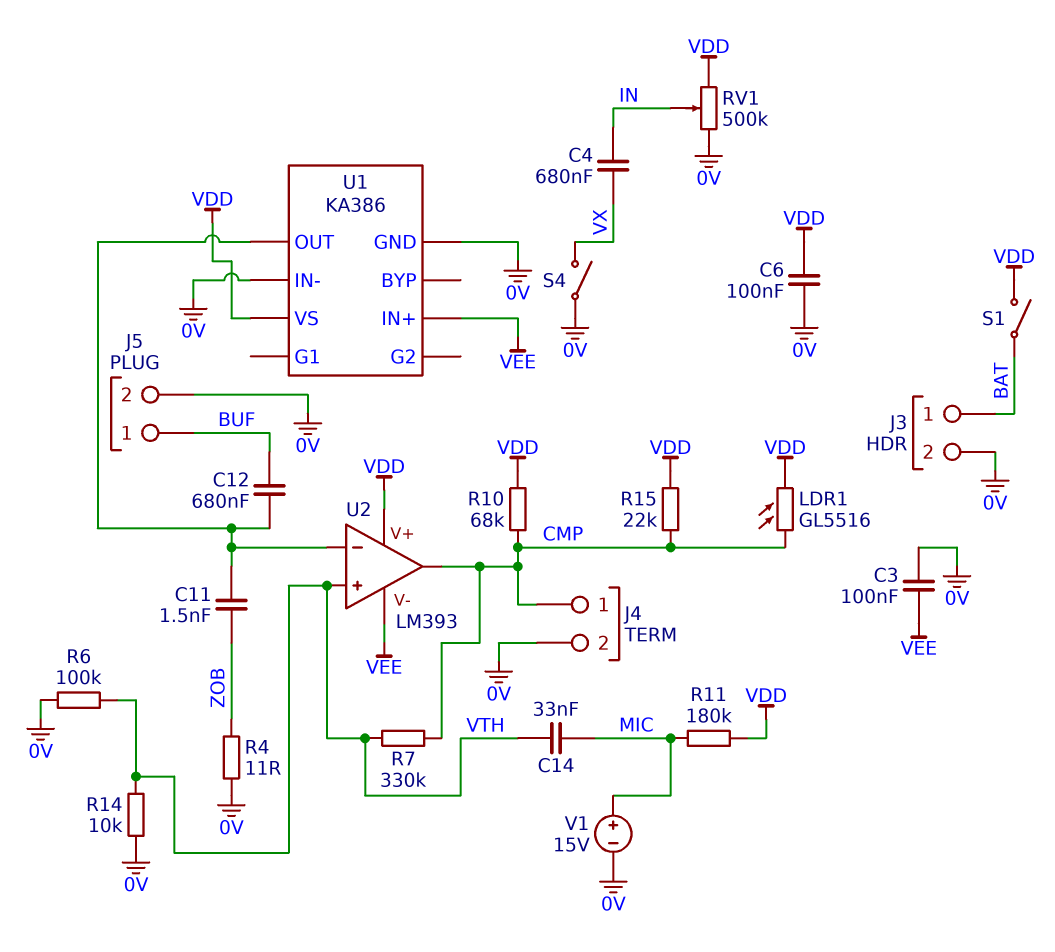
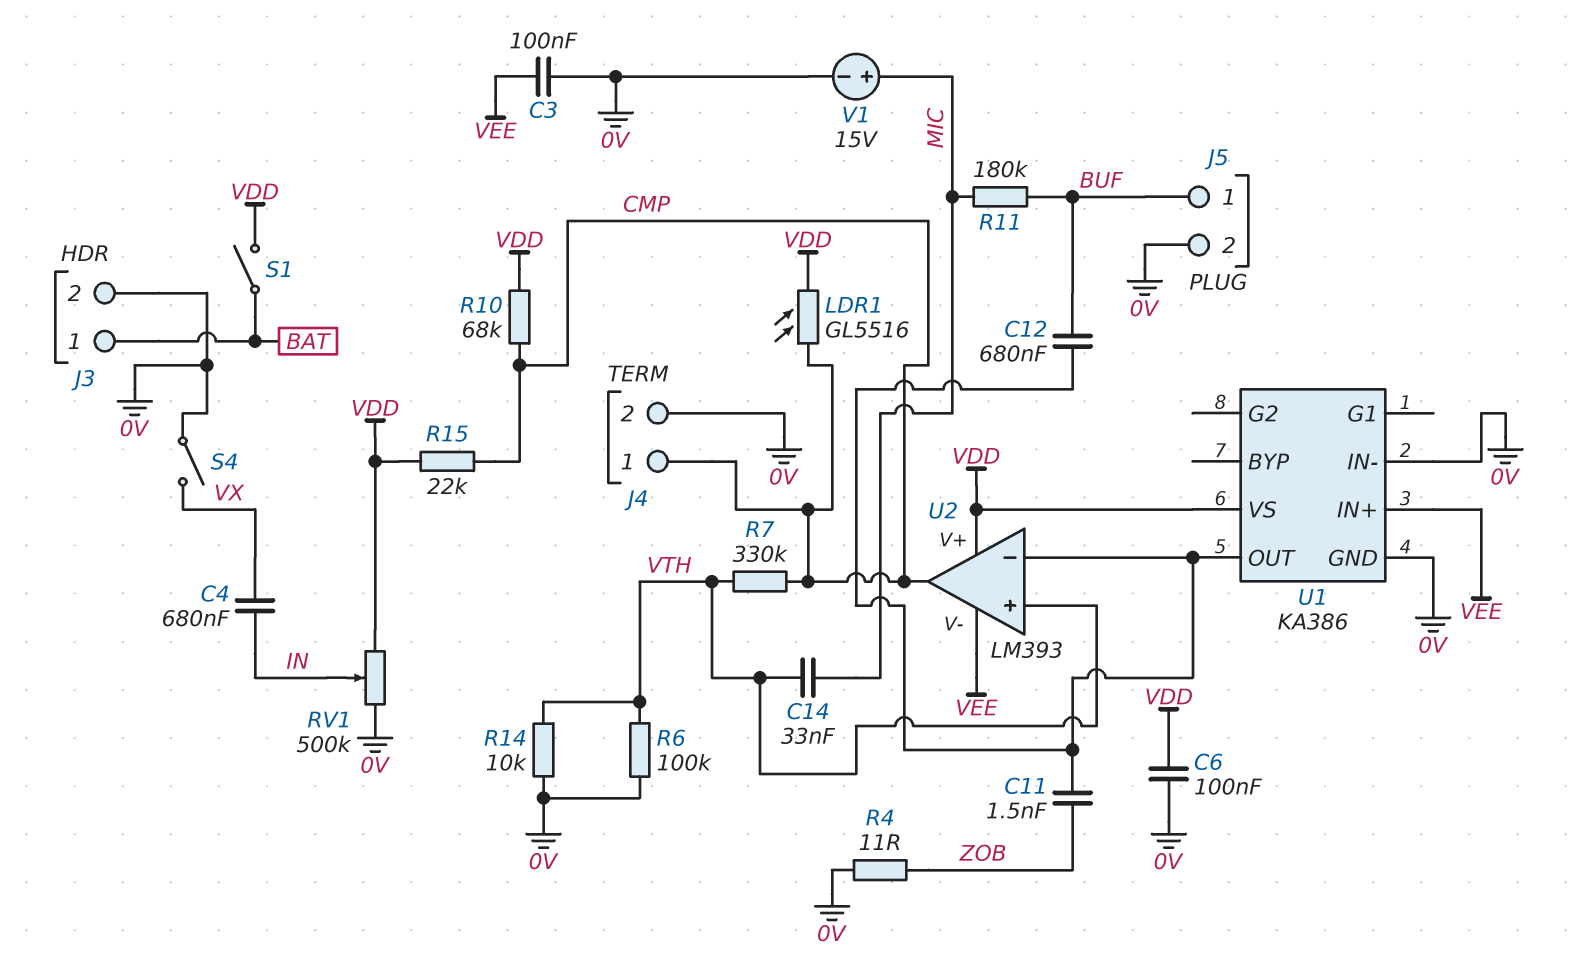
R11: 180k (MIC, VDD) -> 180k (BUF, MIC)

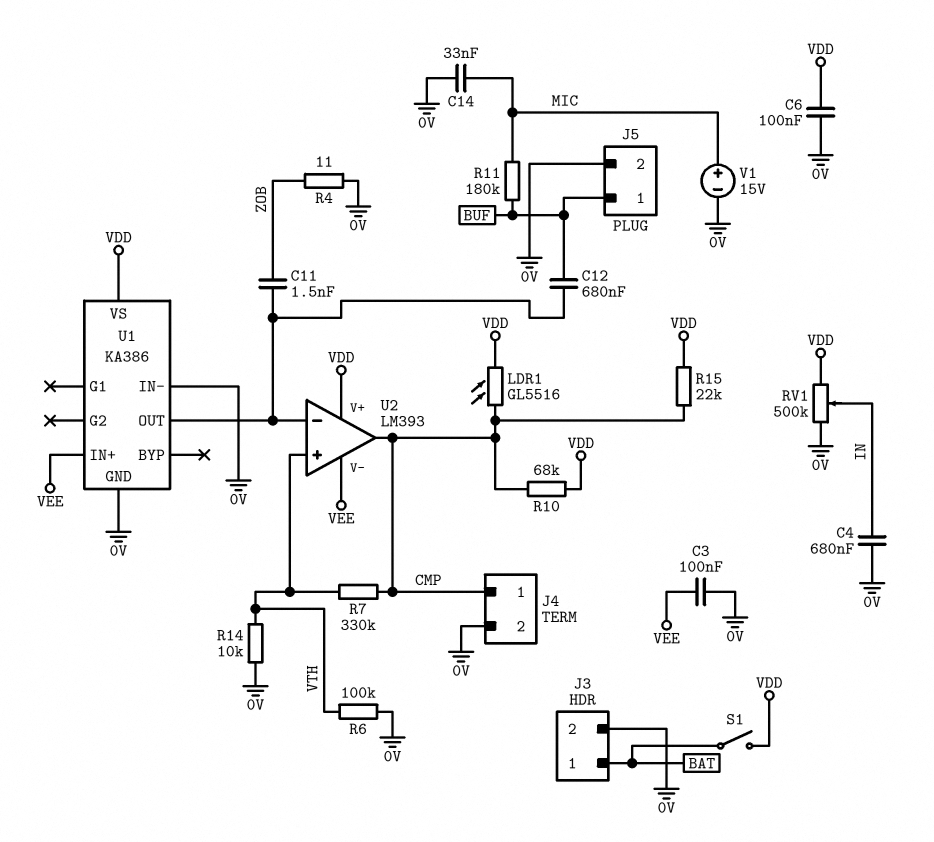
C4: 680nF (IN, VX) -> 680nF (0V, IN)
C14: 33nF (MIC, VTH) -> 33nF (0V, MIC)
S4: switch (0V, VX) -> none

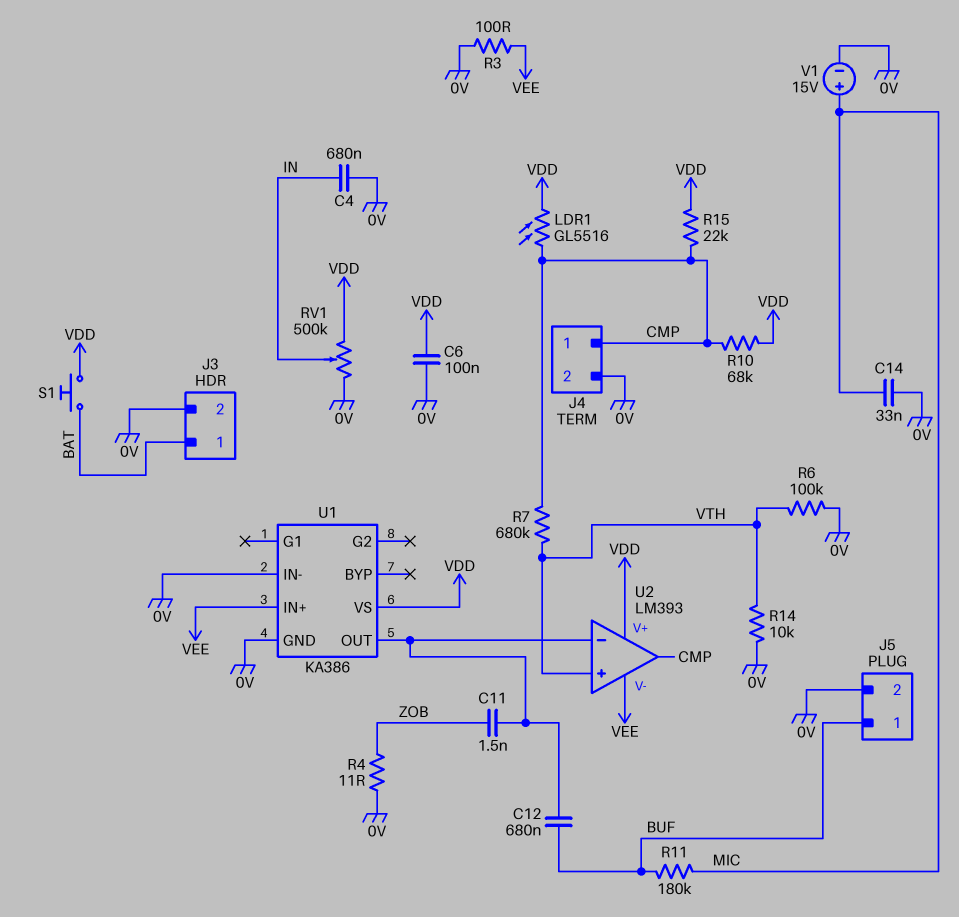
C3: 100nF (0V, VEE) -> none
R3: none -> 100 (0V, VEE)
R7: 330k (CMP, VTH) -> 680k (CMP, VTH)
S1: switch (BAT, VDD) -> button (BAT, VDD)

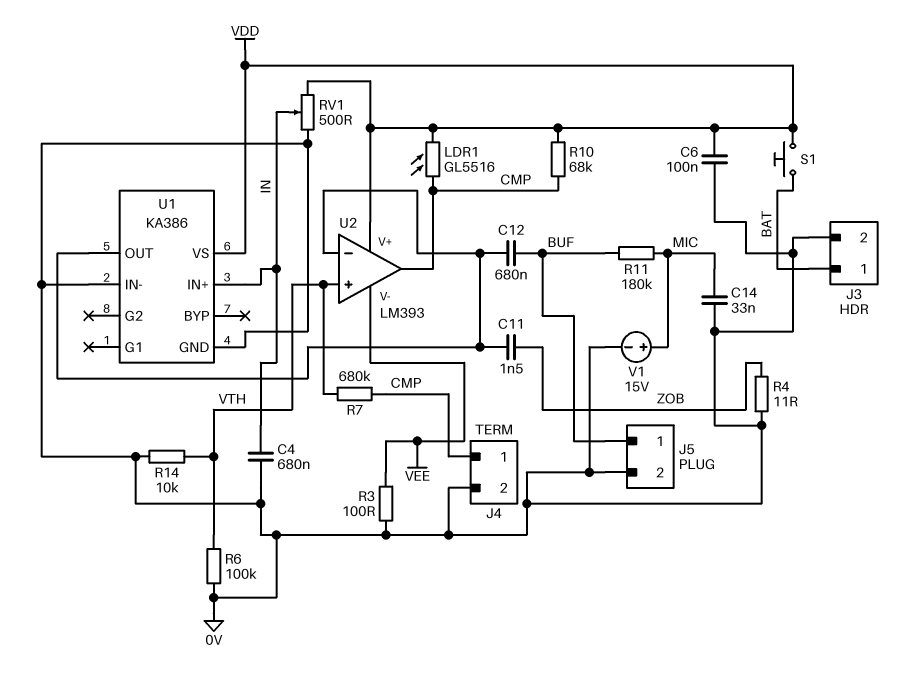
R15: 22k (CMP, VDD) -> none
RV1: 500k (0V, VDD, wiper IN) -> 500 (0V, VDD, wiper IN)
U1 pin IN+: VEE -> IN

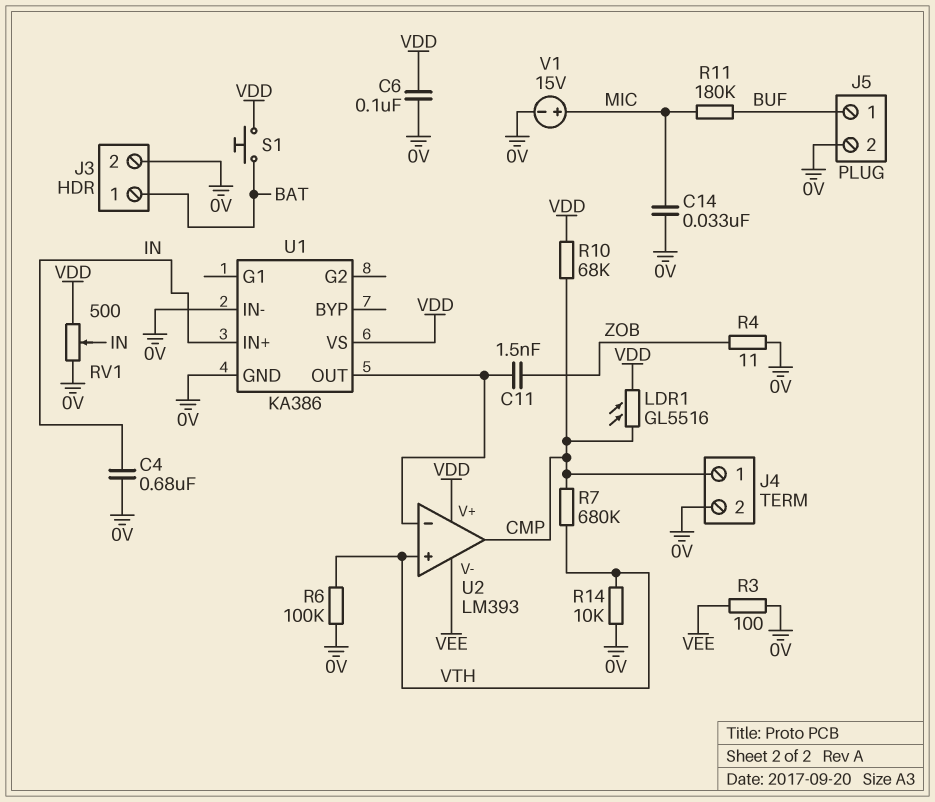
C12: 680nF (BUF, U1/OUT) -> none

